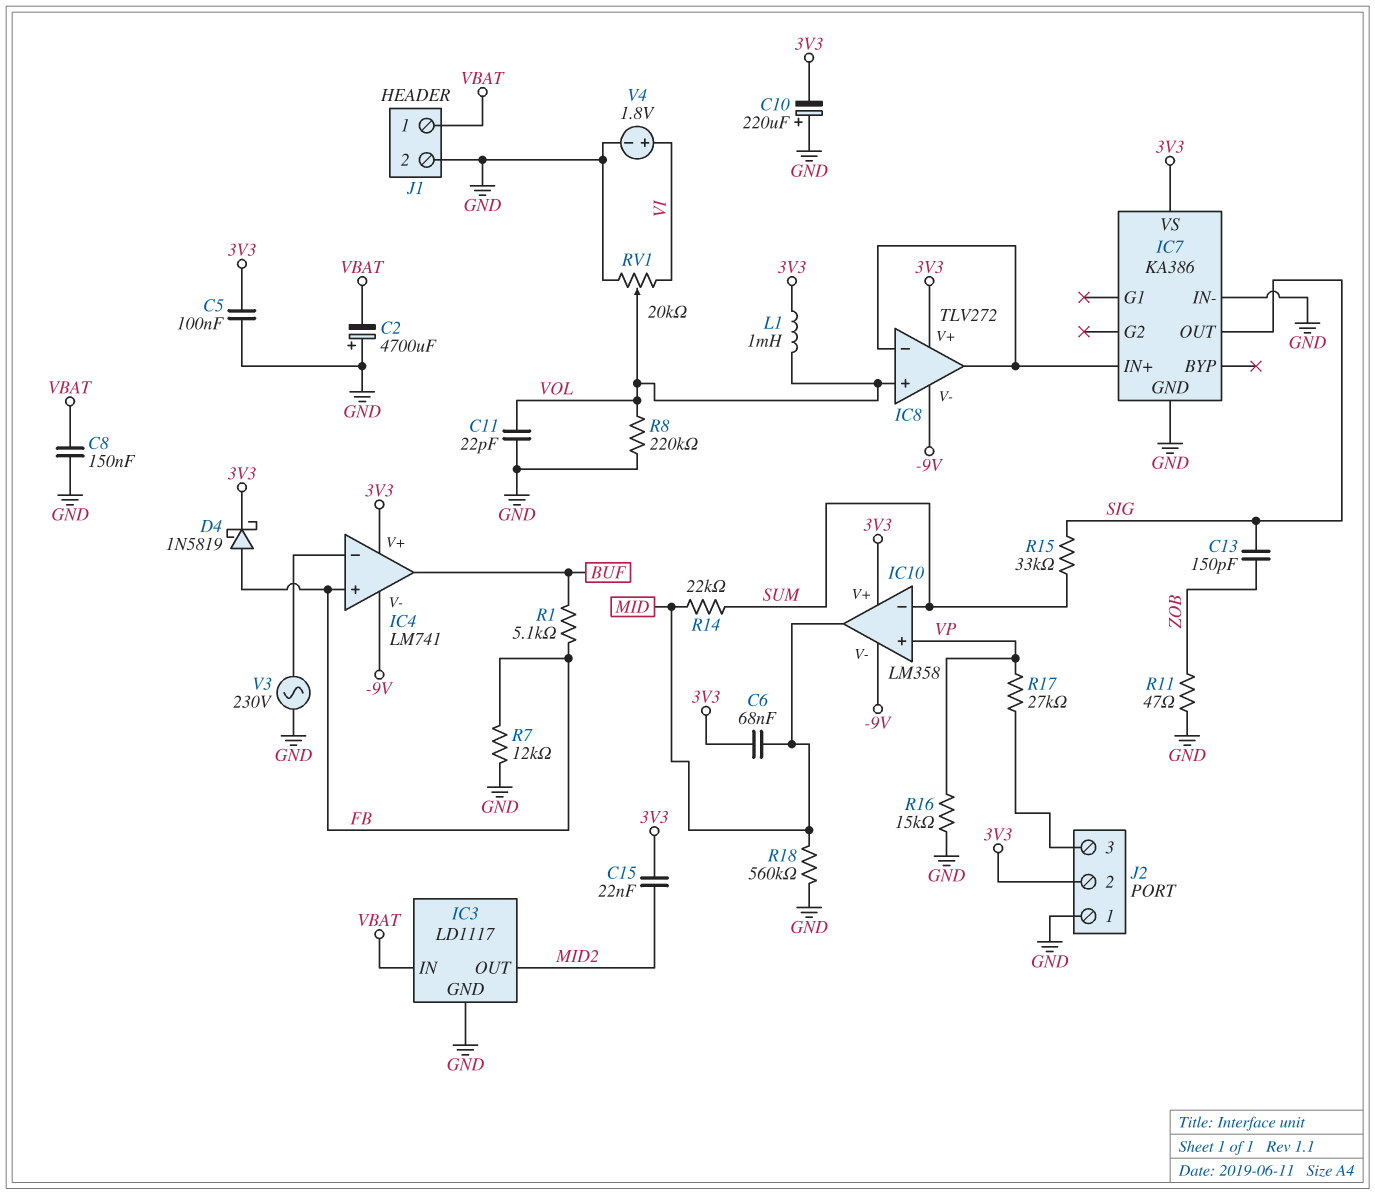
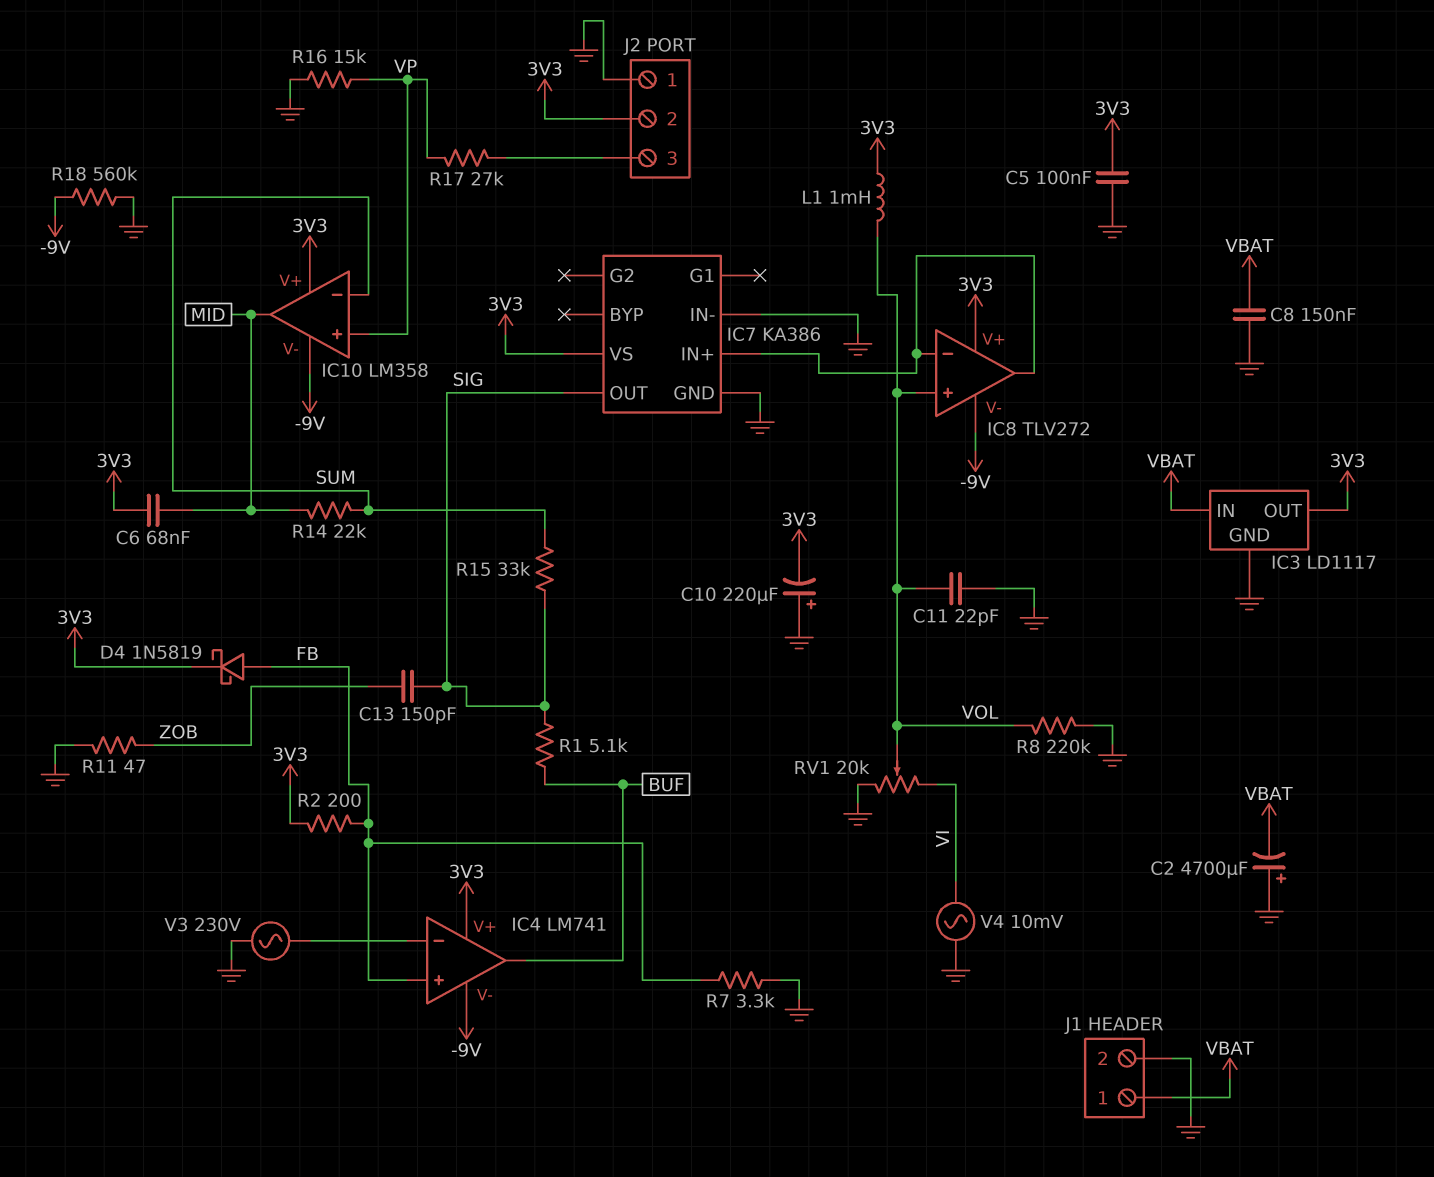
C15: 22nF (3V3, MID2) -> none
IC3 pin OUT: MID2 -> 3V3
R1: 5.1k (BUF, FB) -> 5.1k (BUF, SIG)
R2: none -> 200 (3V3, FB)
R7: 12k (FB, GND) -> 3.3k (FB, GND)
R18: 560k (GND, MID) -> 560k (-9V, GND)
V4: 1.8V (plus VI, minus GND) -> AC 10mV (GND, VI)

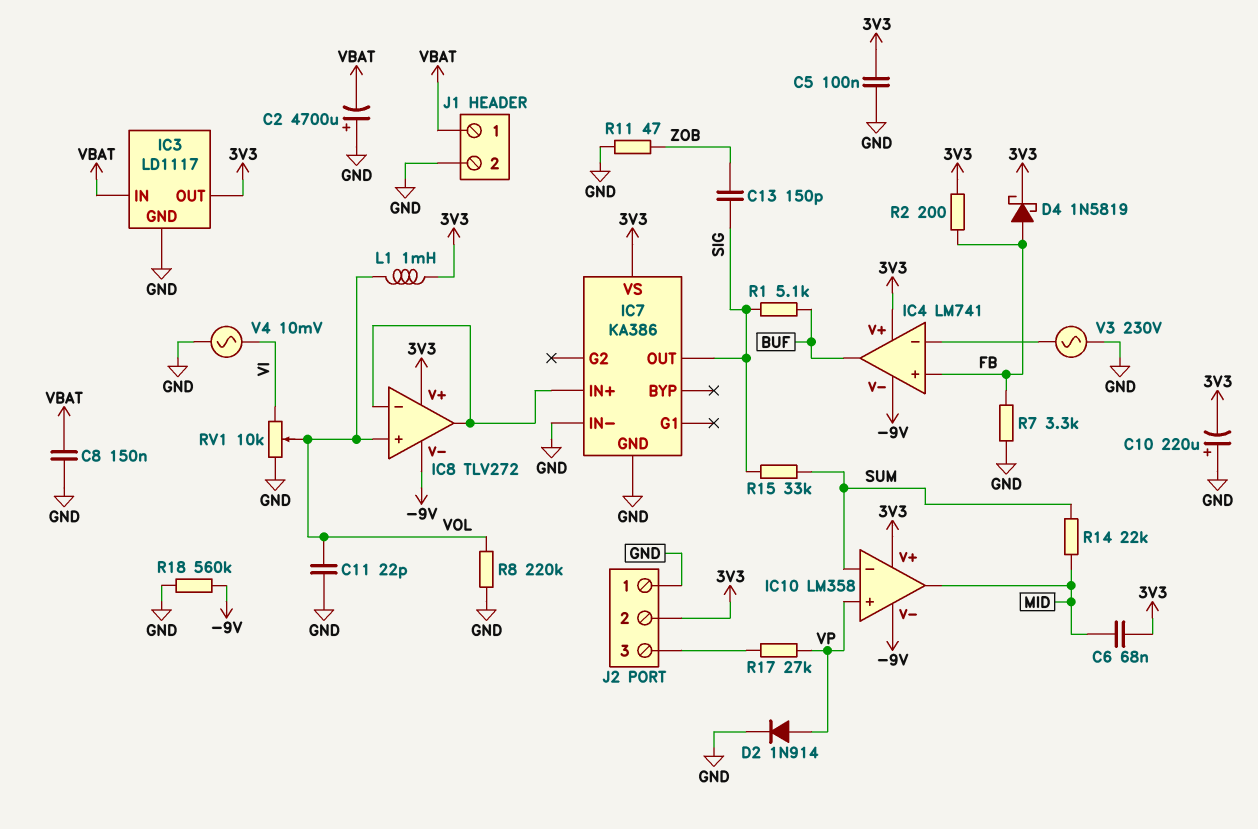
D2: none -> diode 1N914 (A VP, K GND)
R16: 15k (GND, VP) -> none
RV1: 20k (GND, VI, wiper VOL) -> 10k (GND, VI, wiper VOL)

